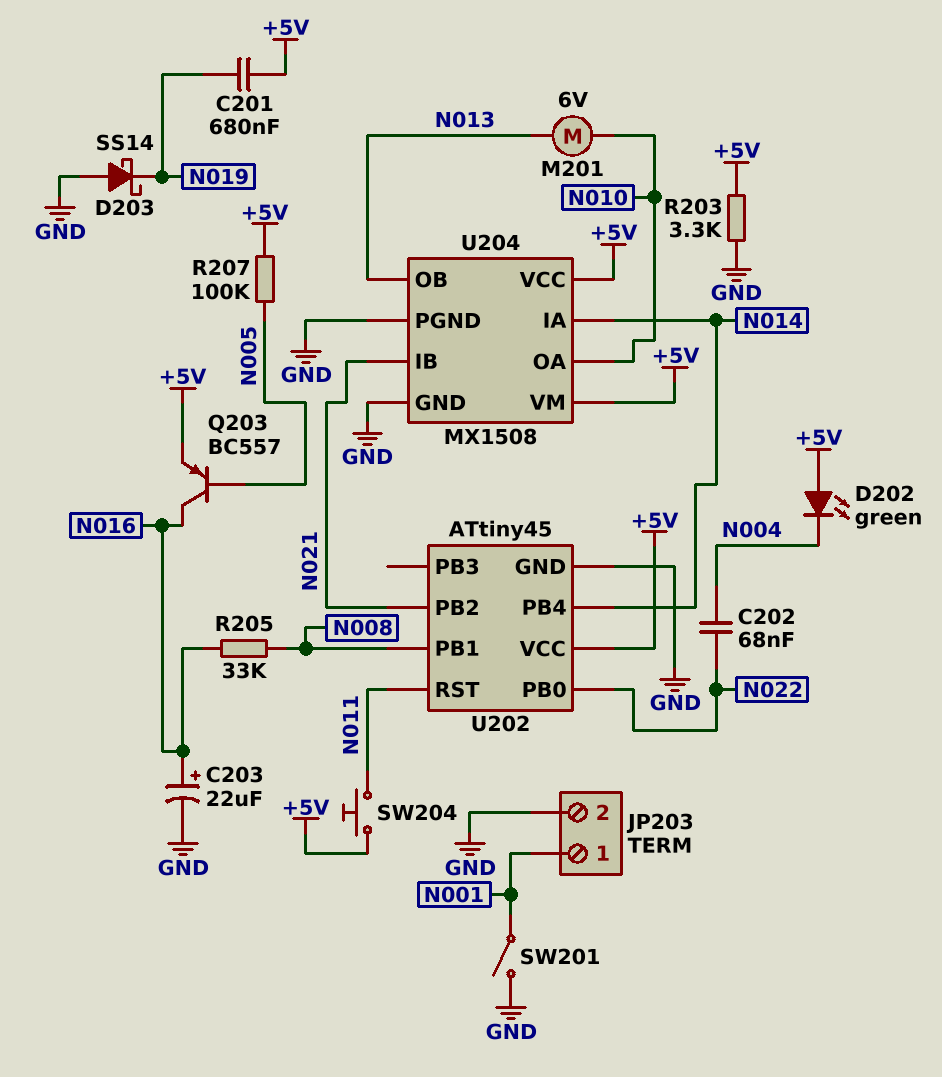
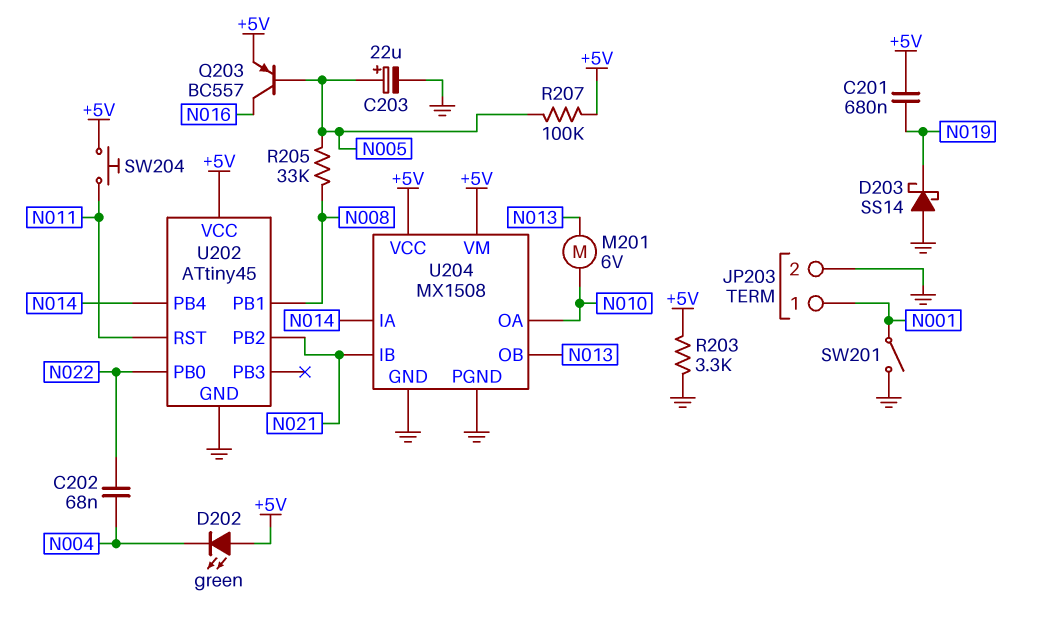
C203: 22uF (plus N016, minus GND) -> 22uF (plus N005, minus GND)
R205: 33k (N008, N016) -> 33k (N005, N008)

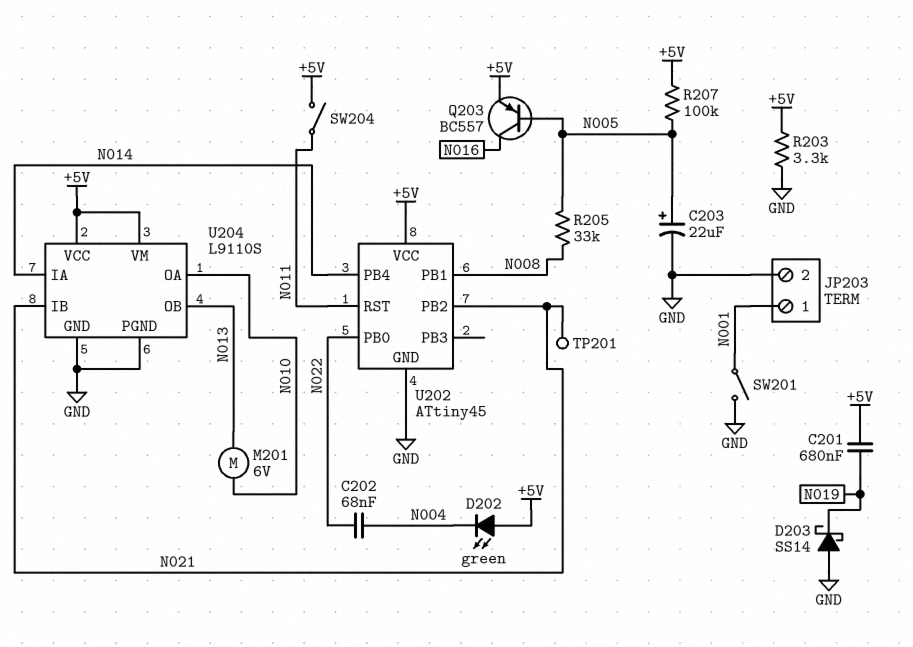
SW204: button (+5V, N011) -> switch (+5V, N011)
TP201: none -> test point (N021)
U204: MX1508 -> L9110S

